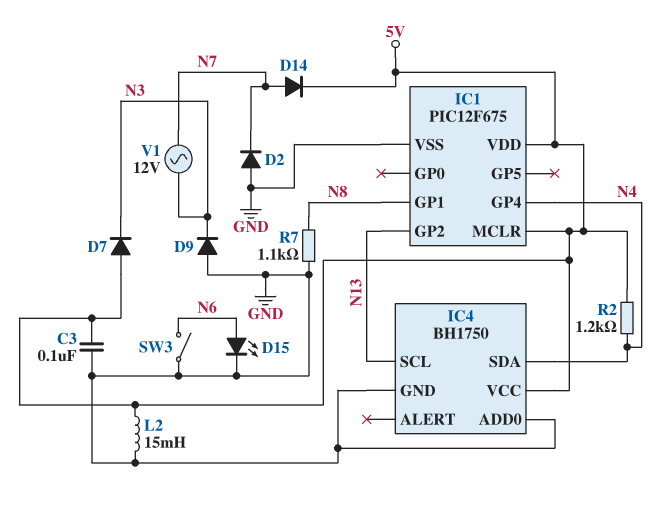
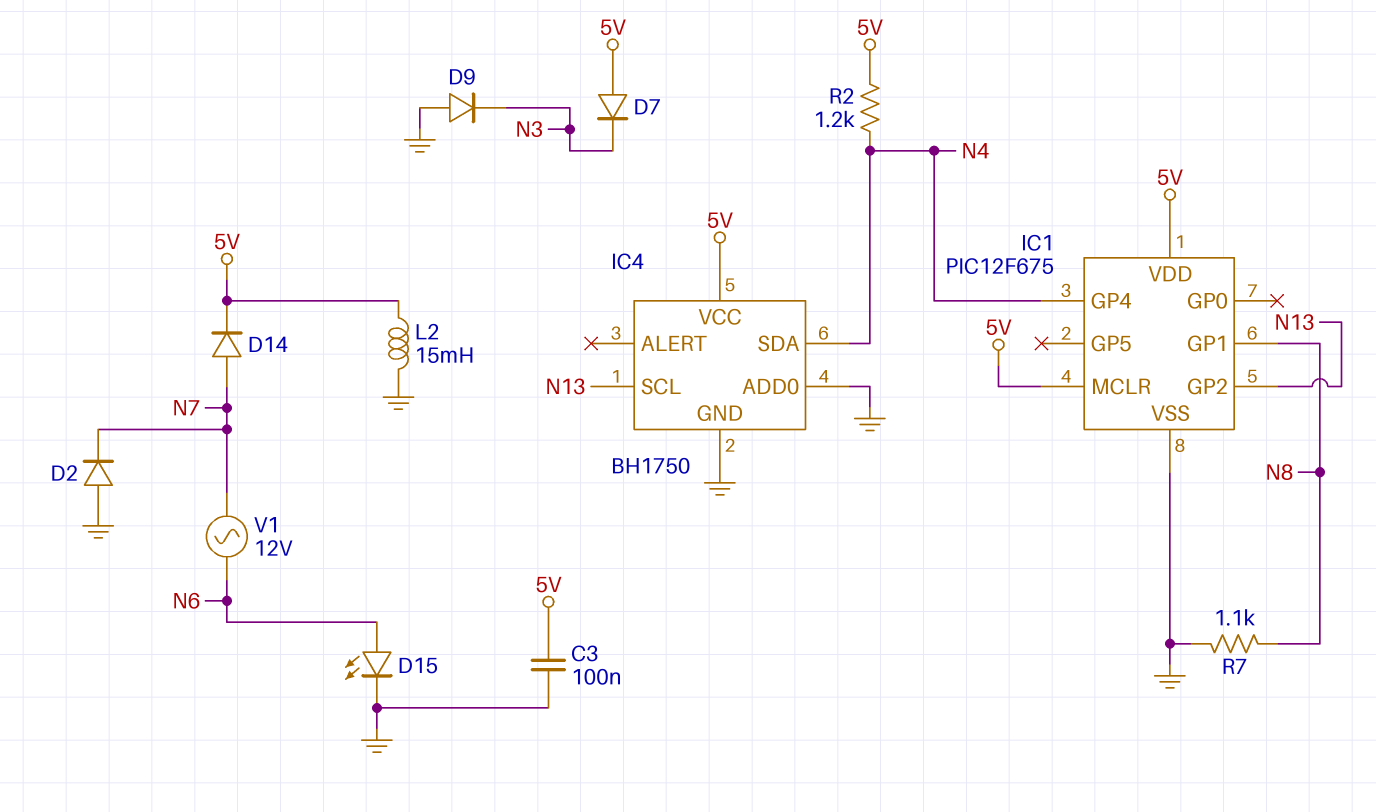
SW3: switch (GND, N6) -> none
V1: AC 12V (N3, N7) -> AC 12V (N6, N7)

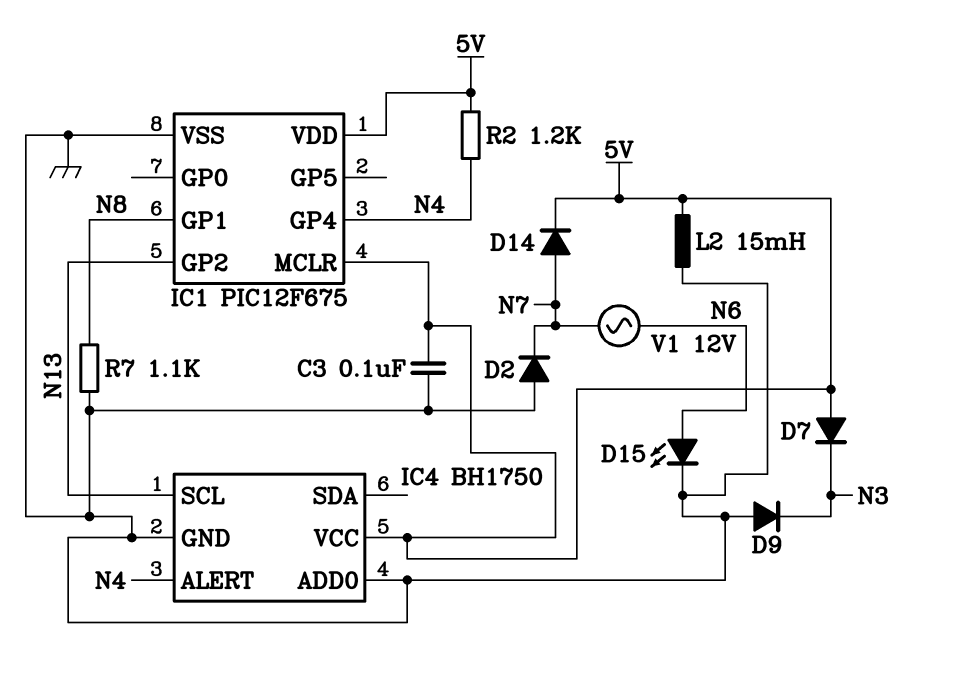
IC4 pin ALERT: none -> N4
IC4 pin SDA: N4 -> none

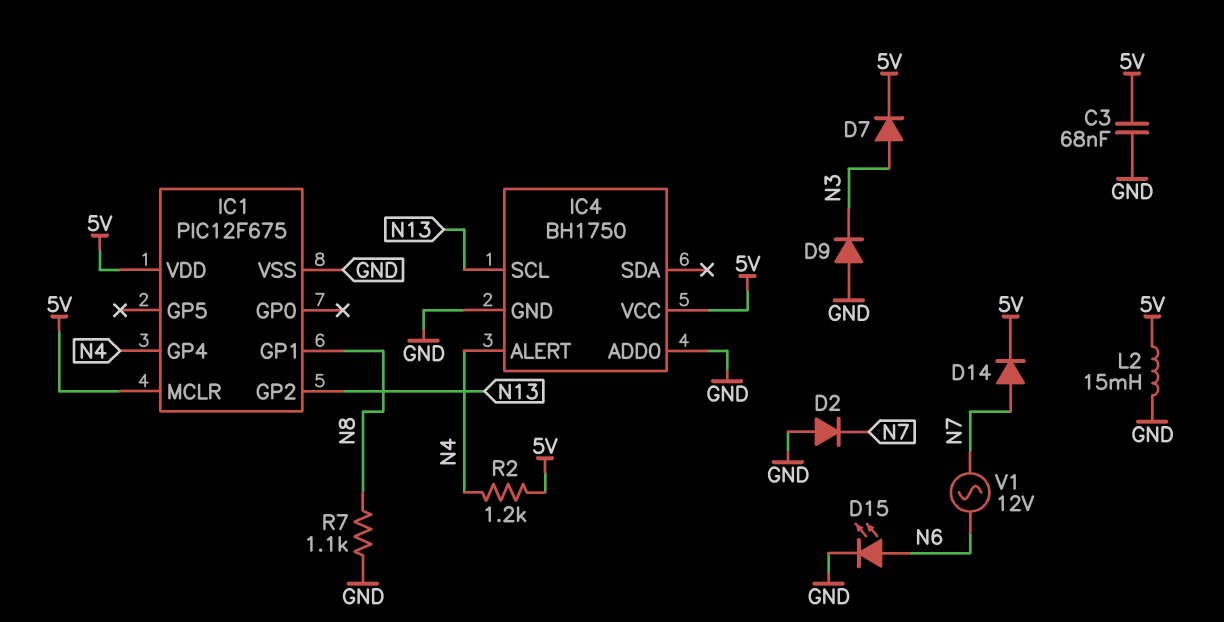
C3: 100nF (5V, GND) -> 68nF (5V, GND)
D7: diode (A 5V, K N3) -> diode (A N3, K 5V)

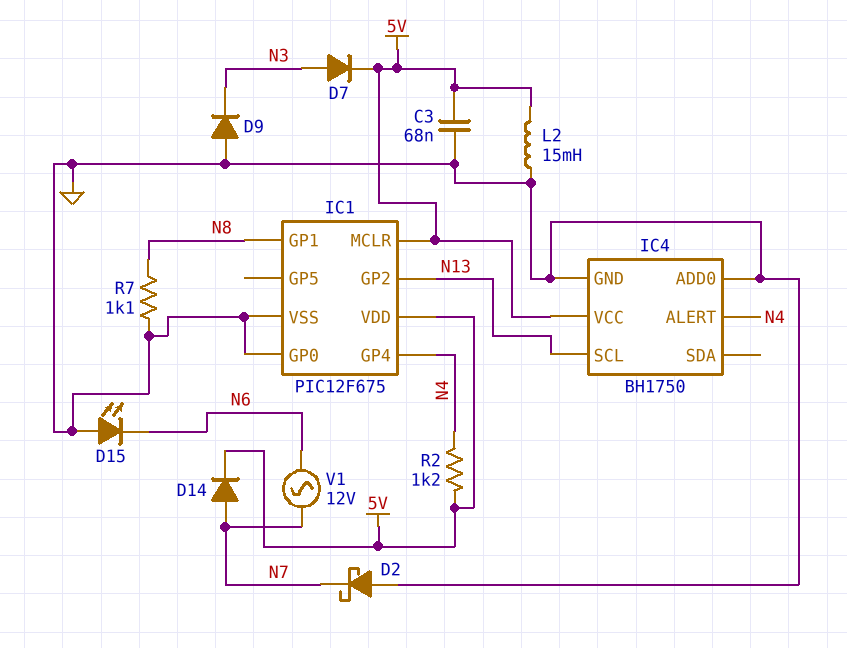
D2: diode (A GND, K N7) -> schottky (A GND, K N7)
D15: LED (A N6, K GND) -> LED (A GND, K N6)
IC1 pin GP0: none -> GND

